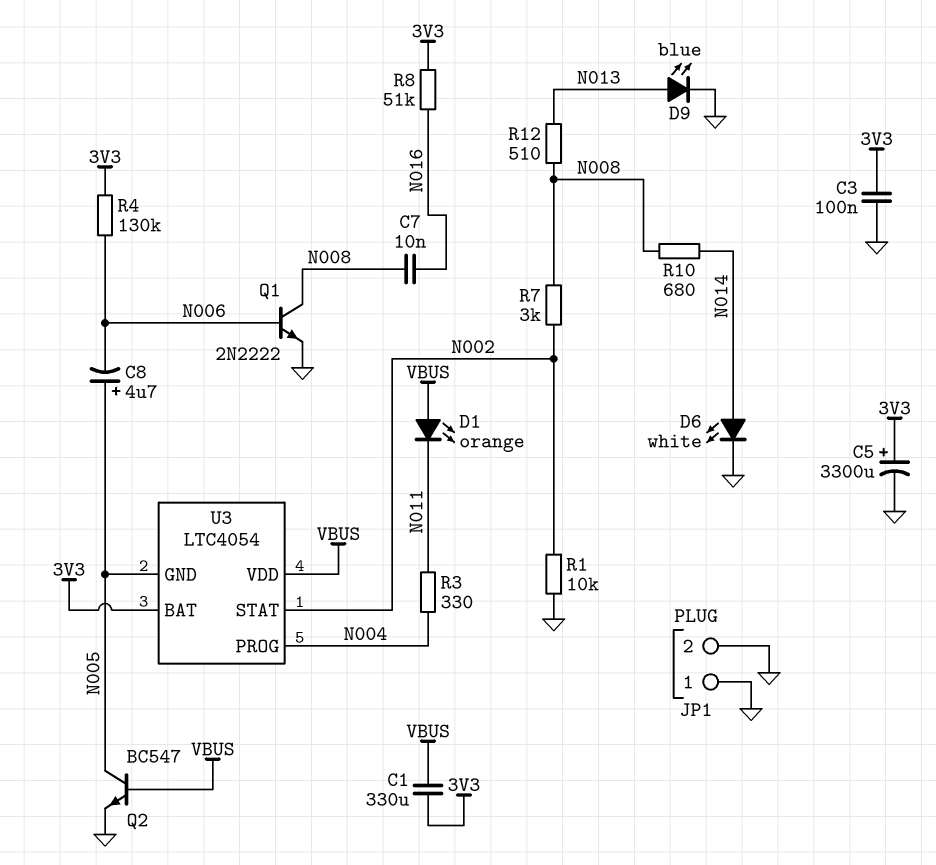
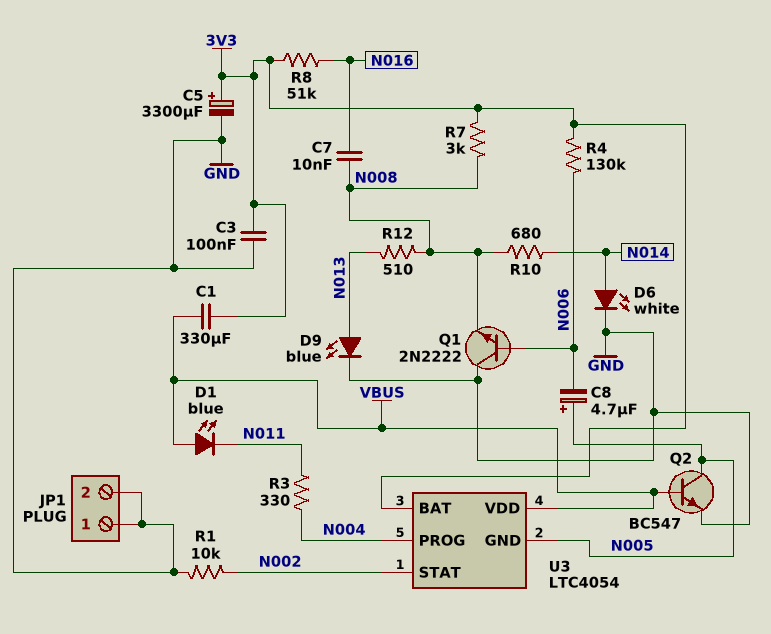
D1: LED orange (A VBUS, K N011) -> LED blue (A VBUS, K N011)
Q1: NPN 2N2222 (B N006, C N008, E GND) -> NPN 2N2222 (B N006, C GND, E N008)
R7: 3k (N002, N008) -> 3k (3V3, N008)

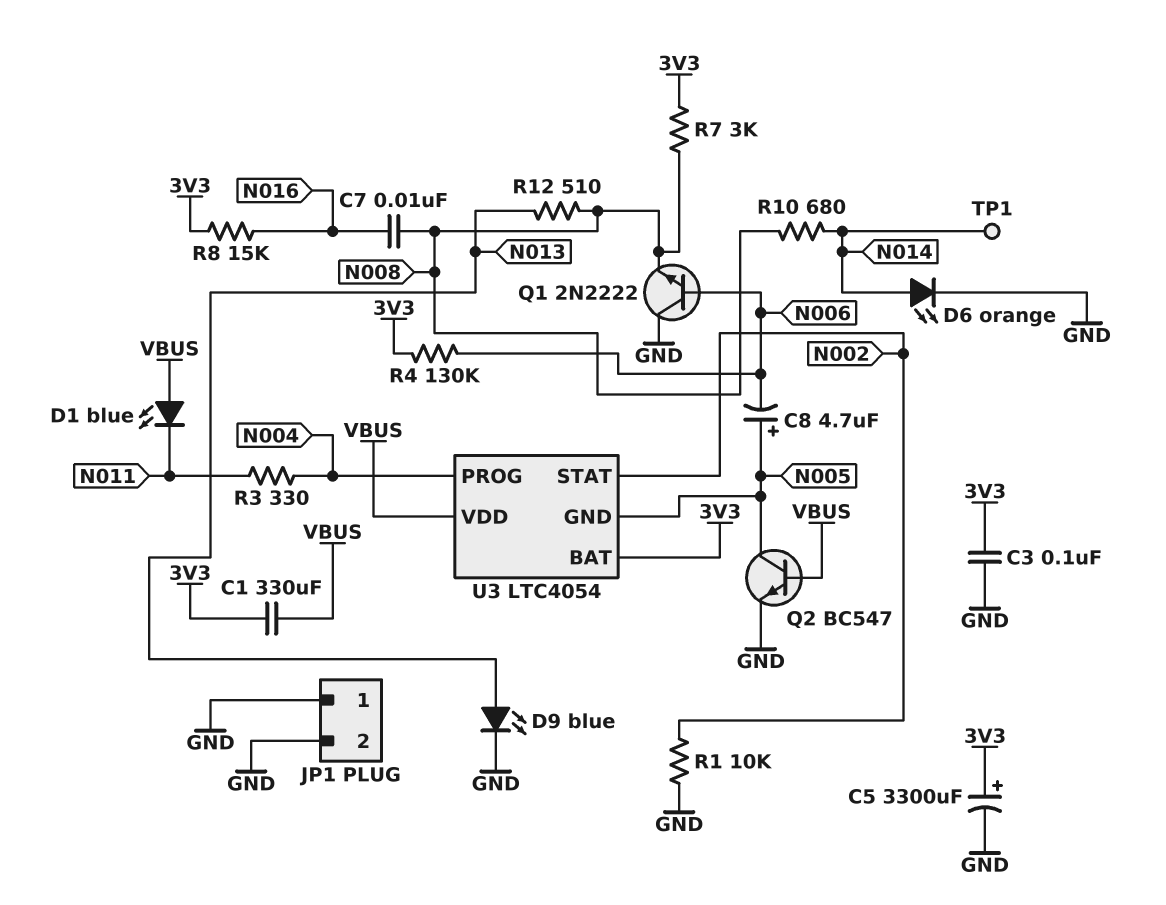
D6: LED white (A N014, K GND) -> LED orange (A N014, K GND)
R8: 51k (3V3, N016) -> 15k (3V3, N016)
TP1: none -> test point (N014)

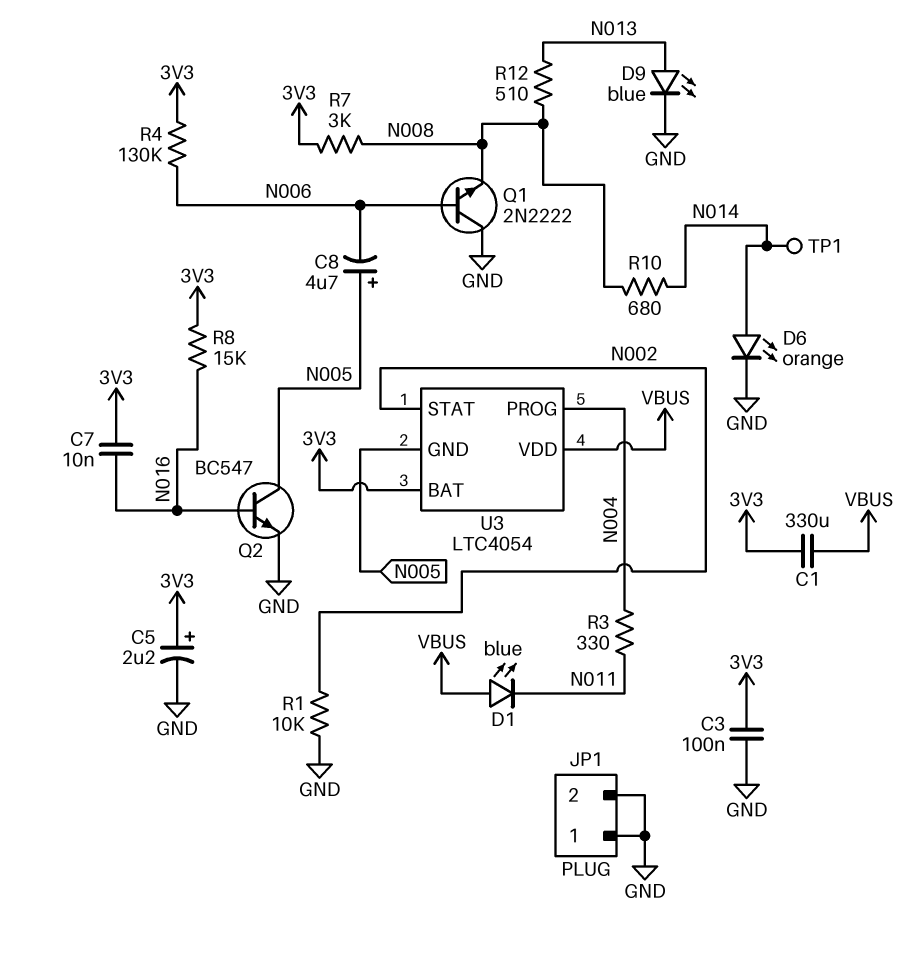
C5: 3300uF (plus 3V3, minus GND) -> 2.2uF (plus 3V3, minus GND)
C7: 10nF (N008, N016) -> 10nF (3V3, N016)
Q2: NPN BC547 (B VBUS, C N005, E GND) -> NPN BC547 (B N016, C N005, E GND)

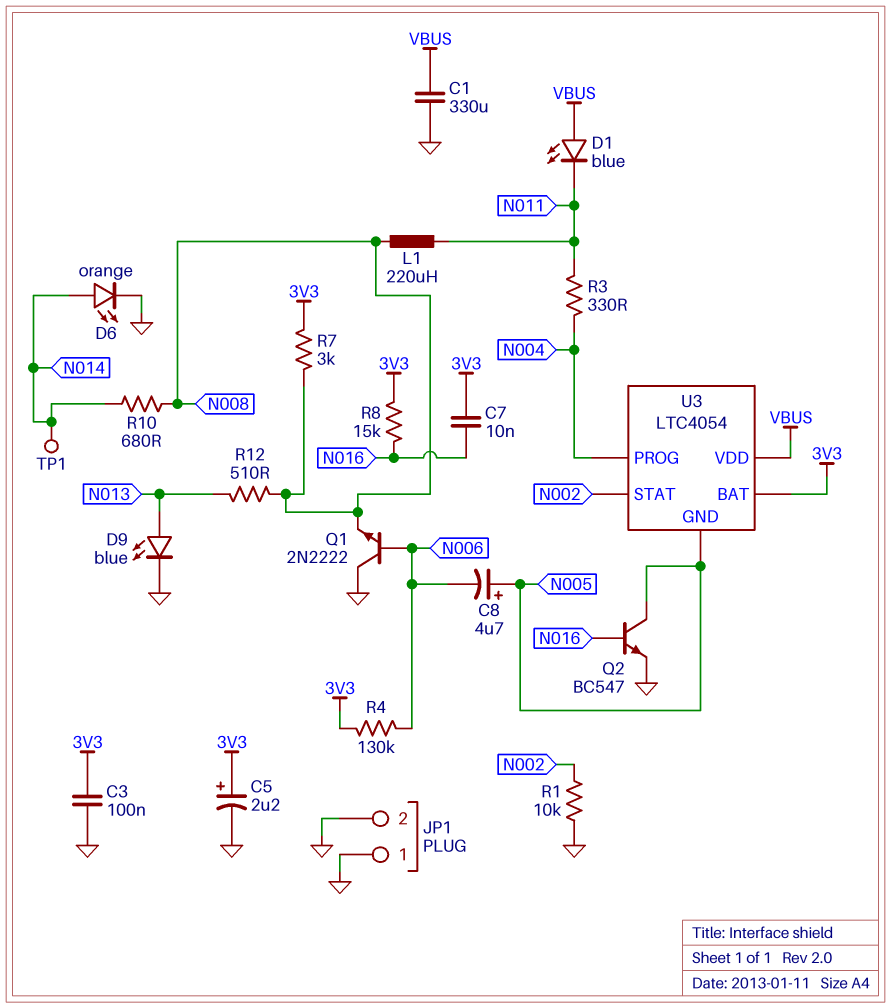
C1: 330uF (3V3, VBUS) -> 330uF (GND, VBUS)
L1: none -> 220uH (N008, N011)

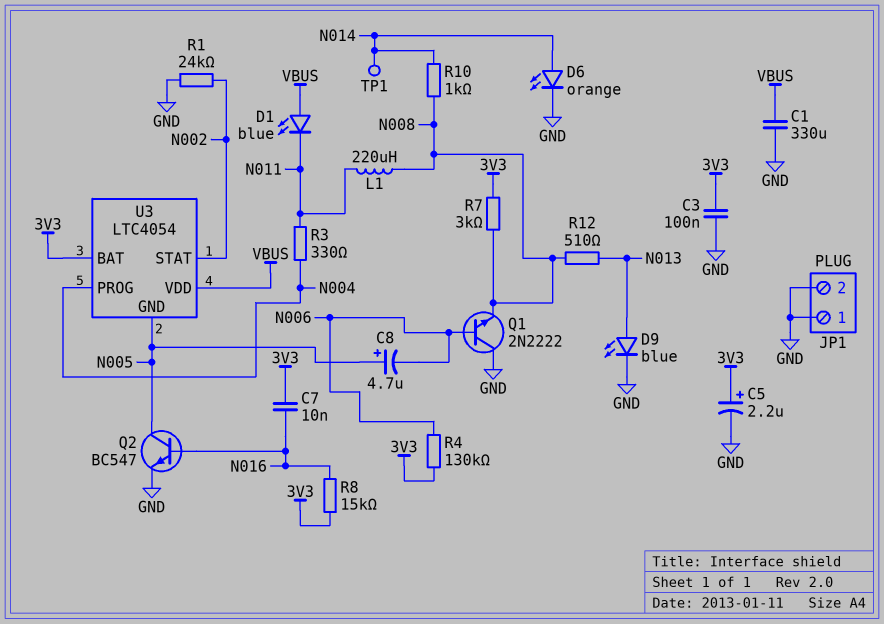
R1: 10k (GND, N002) -> 24k (GND, N002)
R10: 680 (N008, N014) -> 1k (N008, N014)

